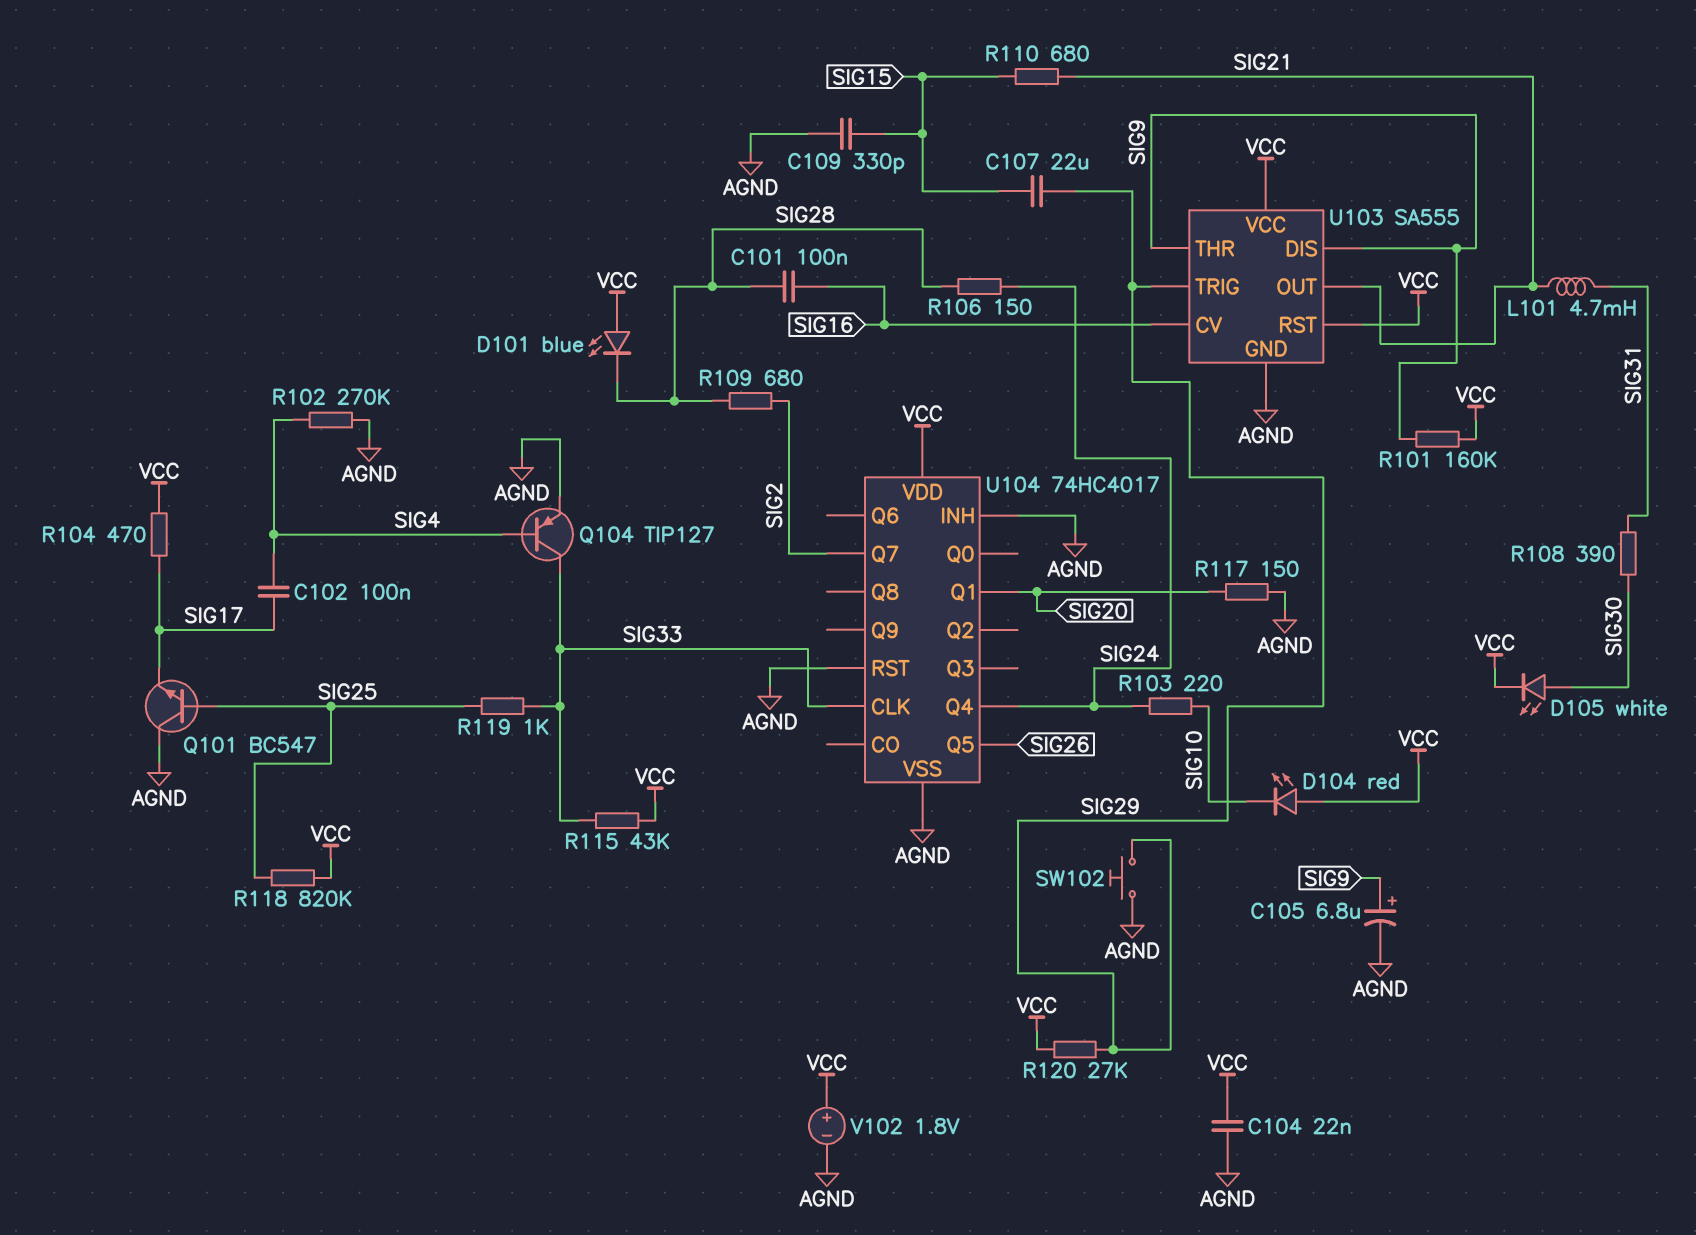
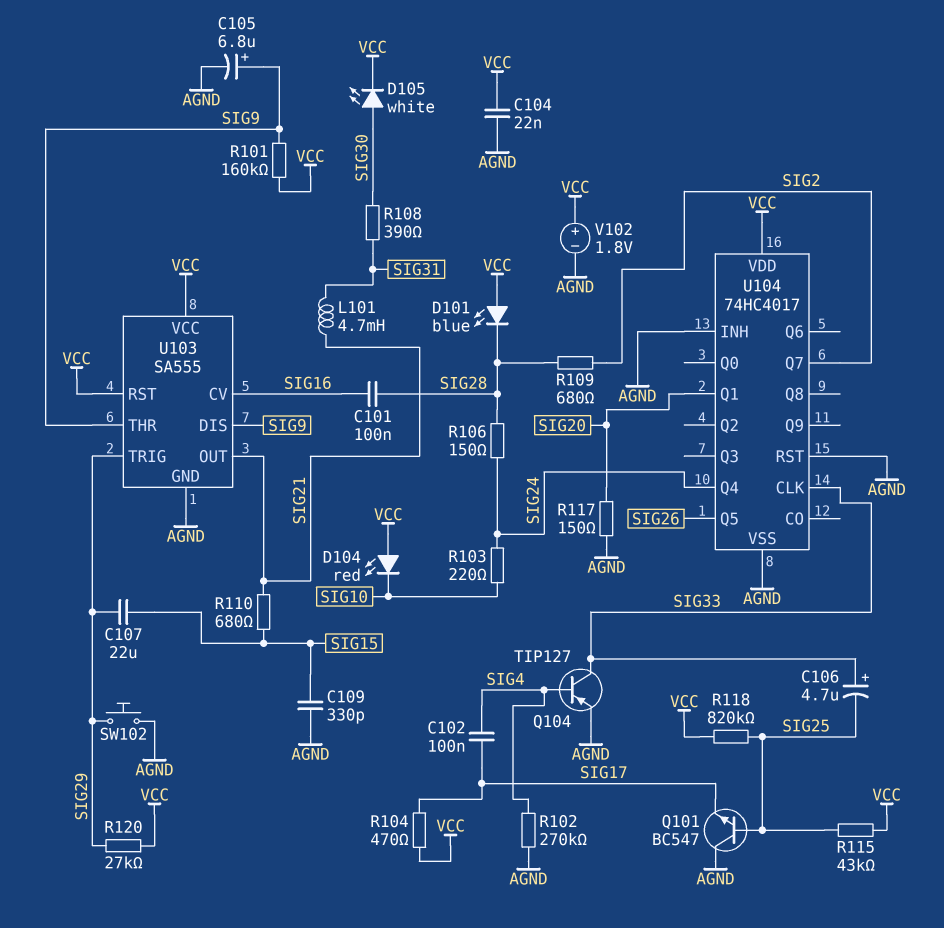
C106: none -> 4.7uF (plus SIG33, minus SIG25)
R115: 43k (SIG33, VCC) -> 43k (SIG25, VCC)
R119: 1k (SIG25, SIG33) -> none

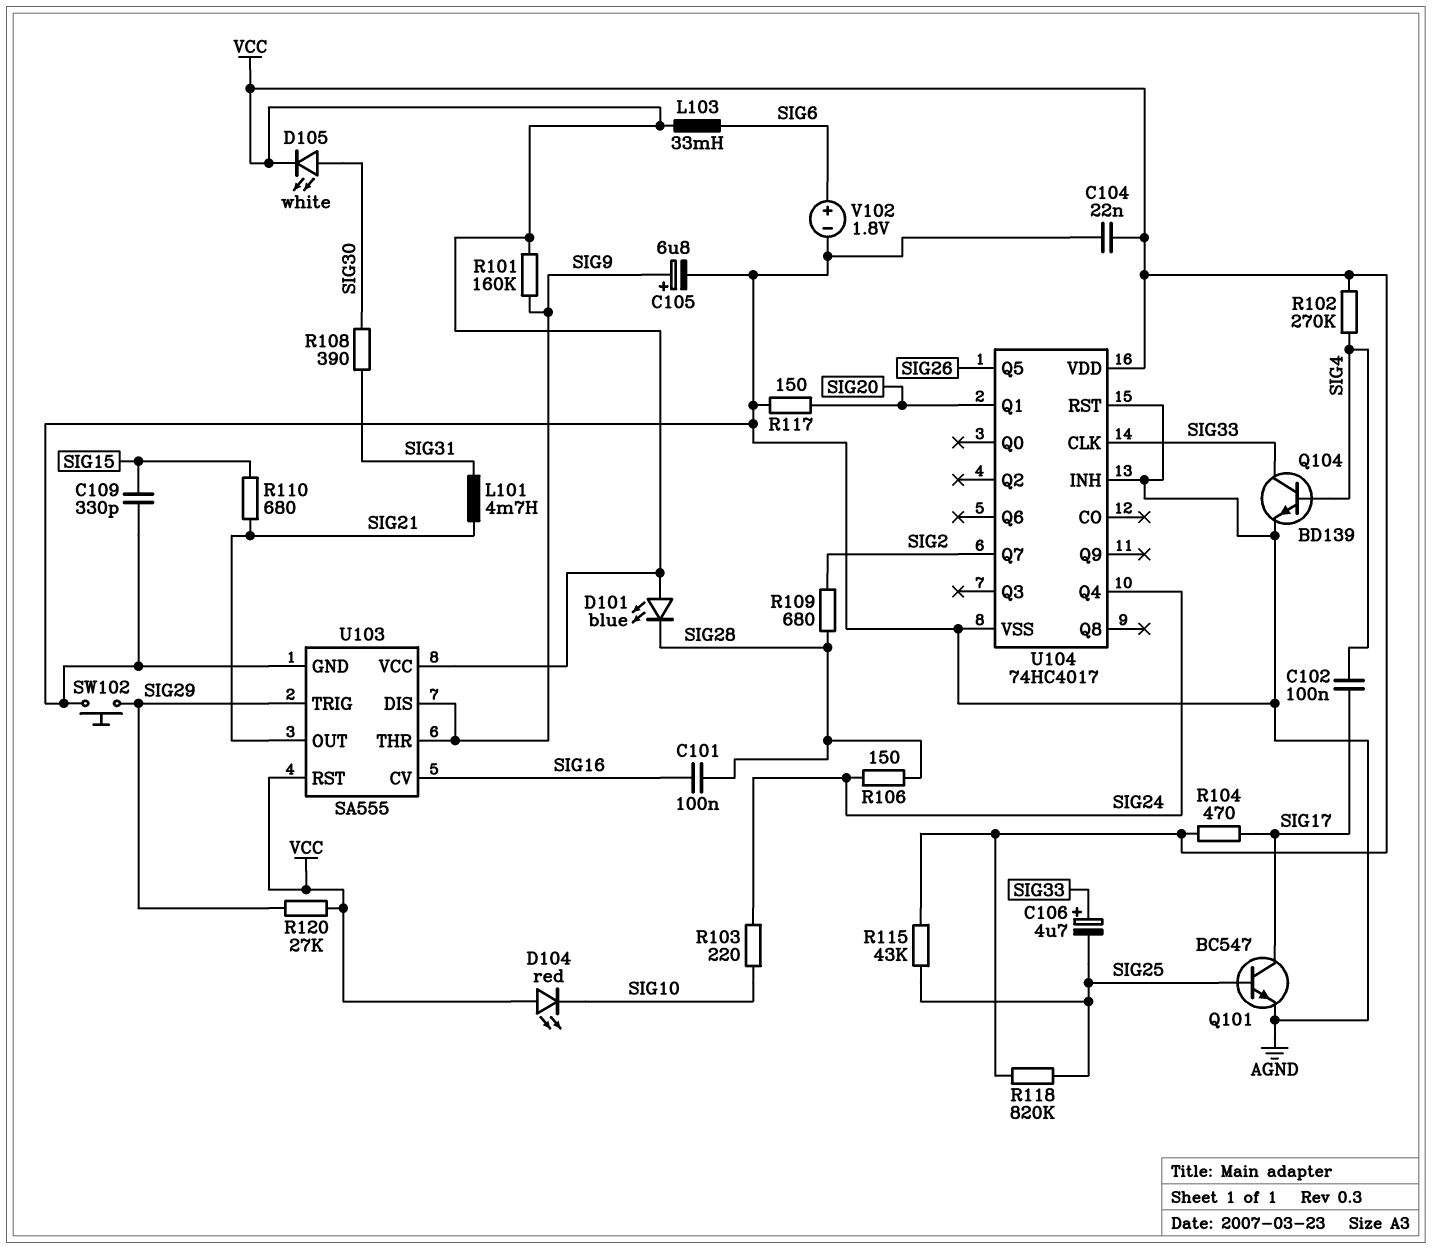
C107: 22uF (SIG15, SIG29) -> none
L103: none -> 33mH (SIG6, VCC)
Q101: NPN BC547 (B SIG25, C AGND, E SIG17) -> NPN BC547 (B SIG25, C SIG17, E AGND)
Q104: PNP TIP127 (B SIG4, C SIG33, E AGND) -> NPN BD139 (B SIG4, C SIG33, E AGND)
R102: 270k (AGND, SIG4) -> 270k (SIG4, VCC)
V102: 1.8V (plus VCC, minus AGND) -> 1.8V (plus SIG6, minus AGND)

